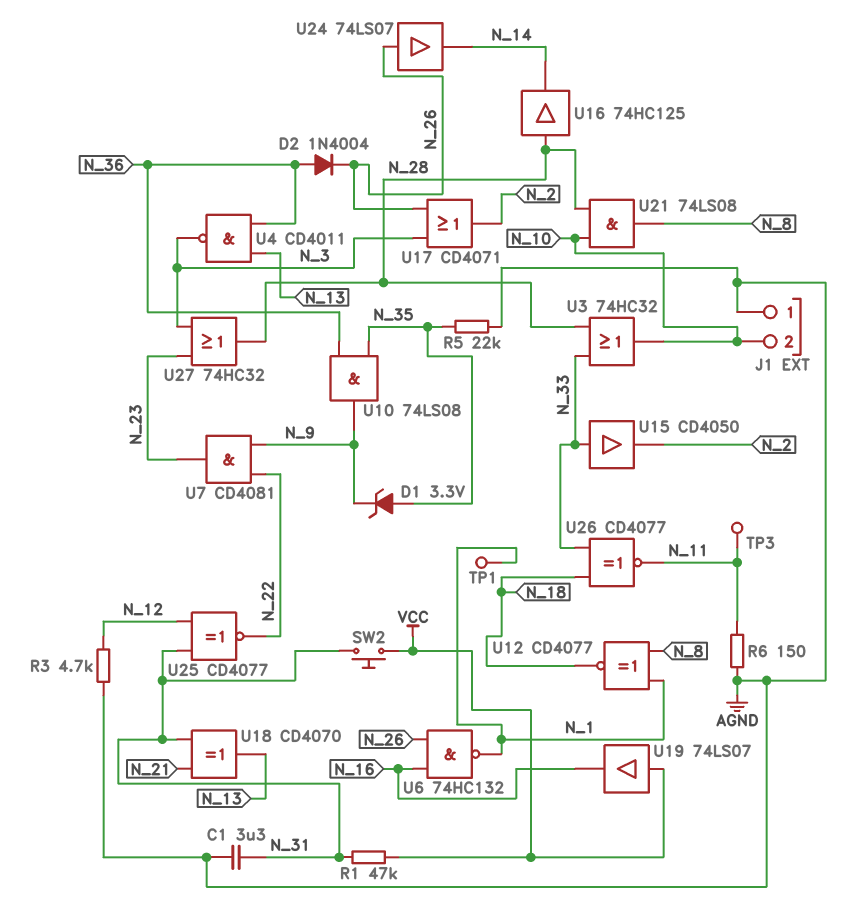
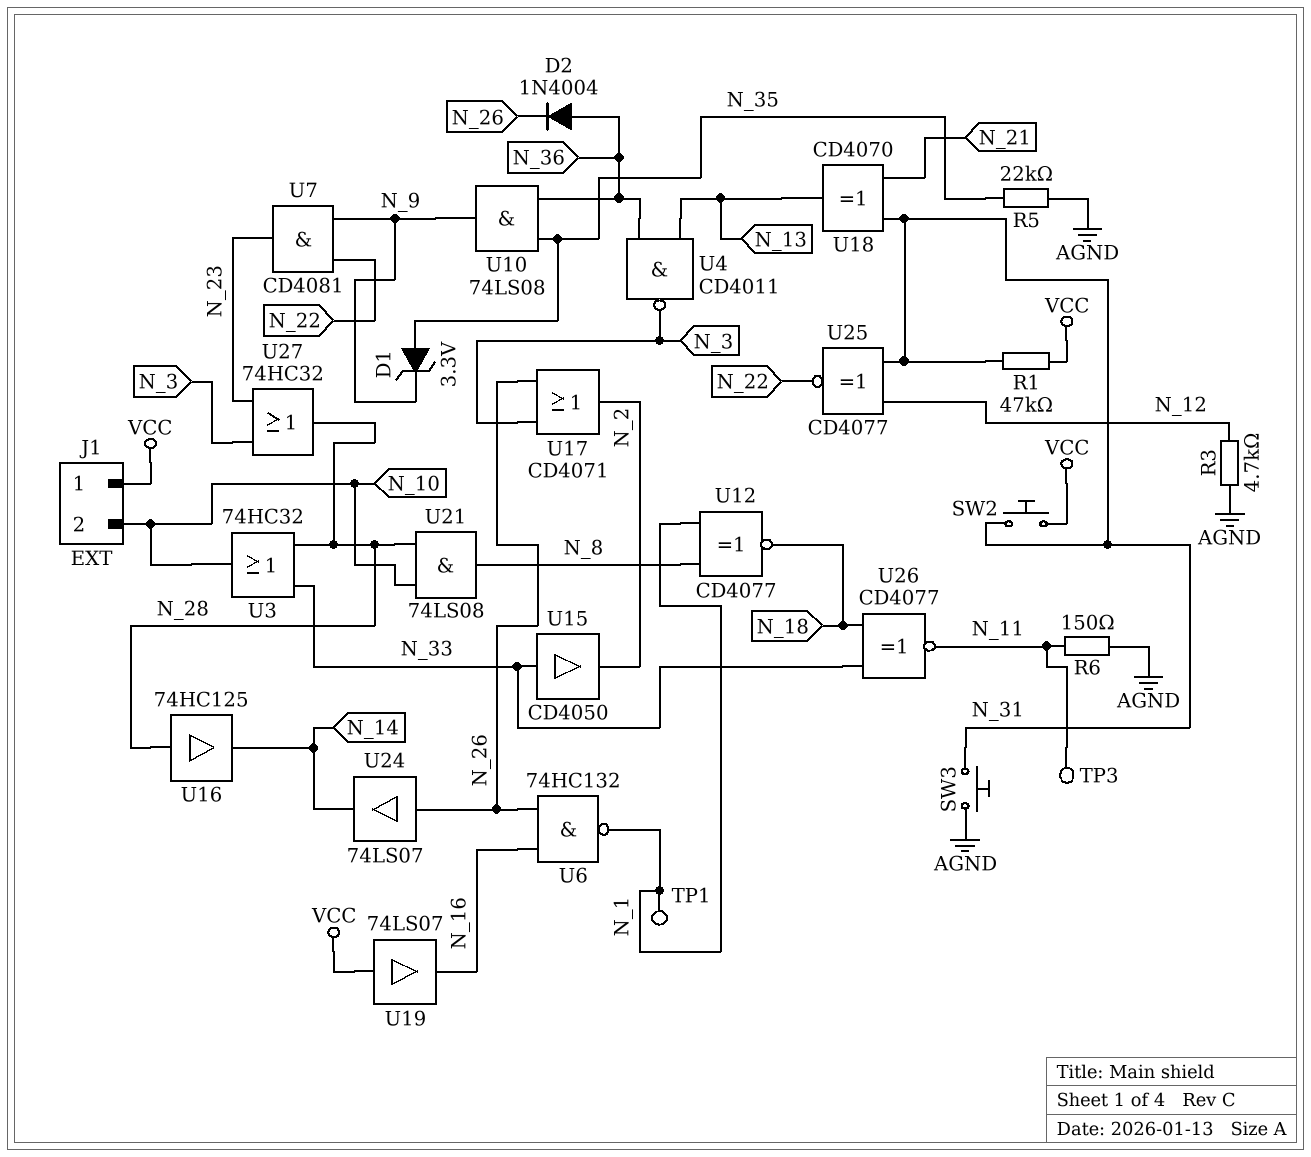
C1: 3.3uF (AGND, N_31) -> none
J1 pin 1: AGND -> VCC
SW3: none -> button (AGND, N_31)

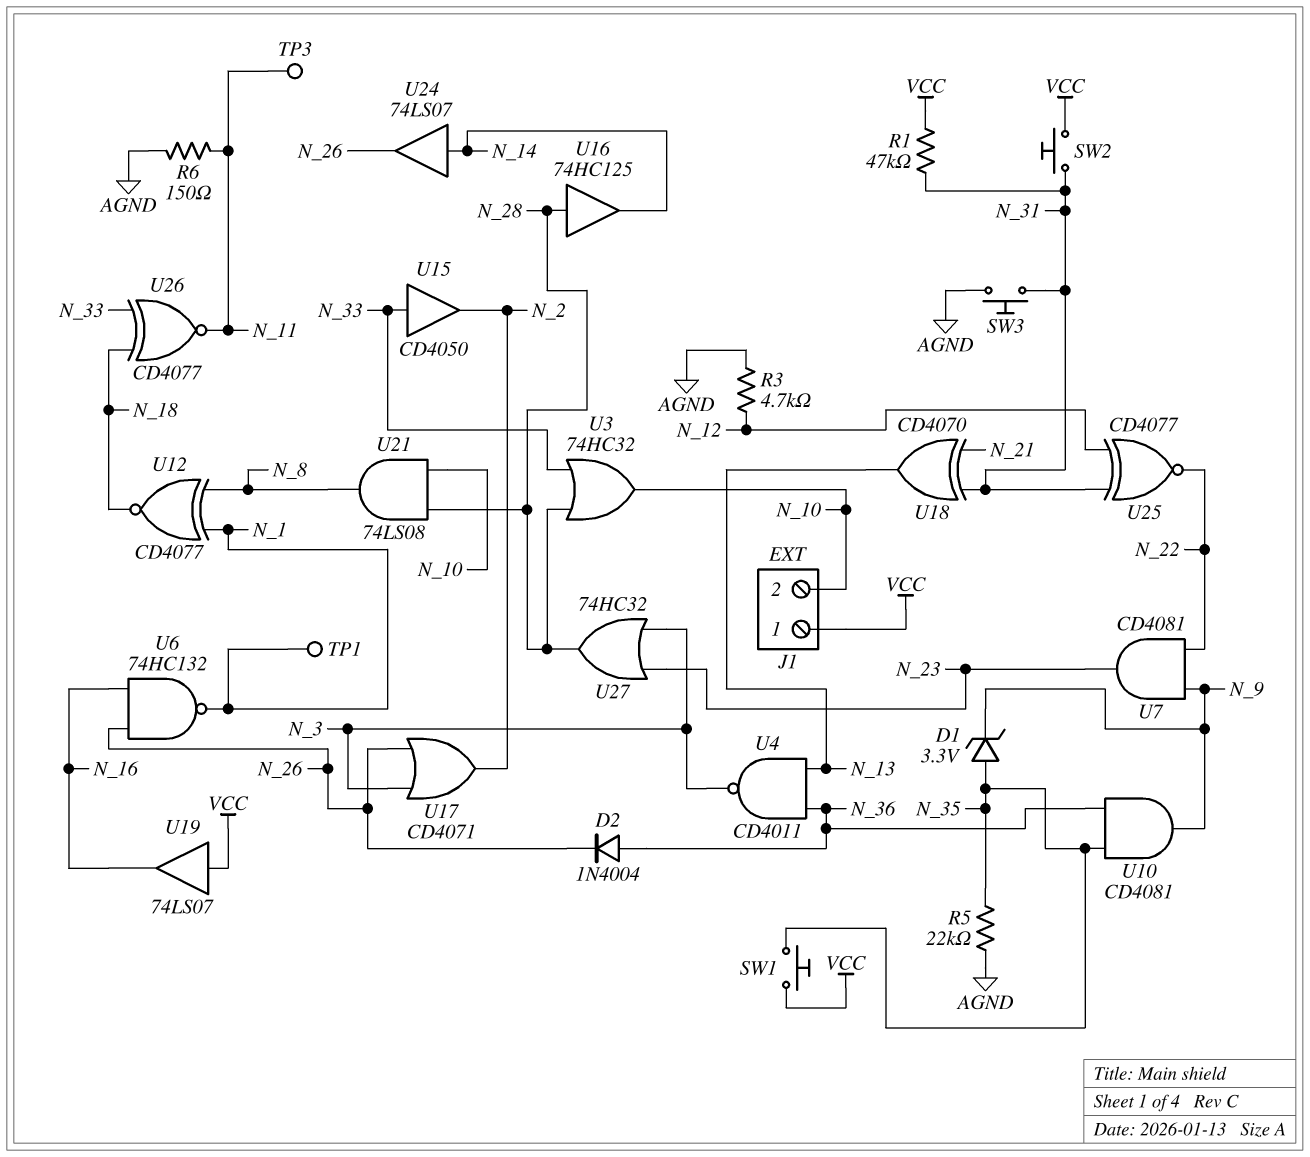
SW1: none -> button (N_35, VCC)
U10: AND 74LS08 (in N_35, in N_36, out N_9) -> AND CD4081 (in N_35, in N_36, out N_9)
U24: buffer 74LS07 (in N_26, out N_14) -> buffer 74LS07 (in N_14, out N_26)

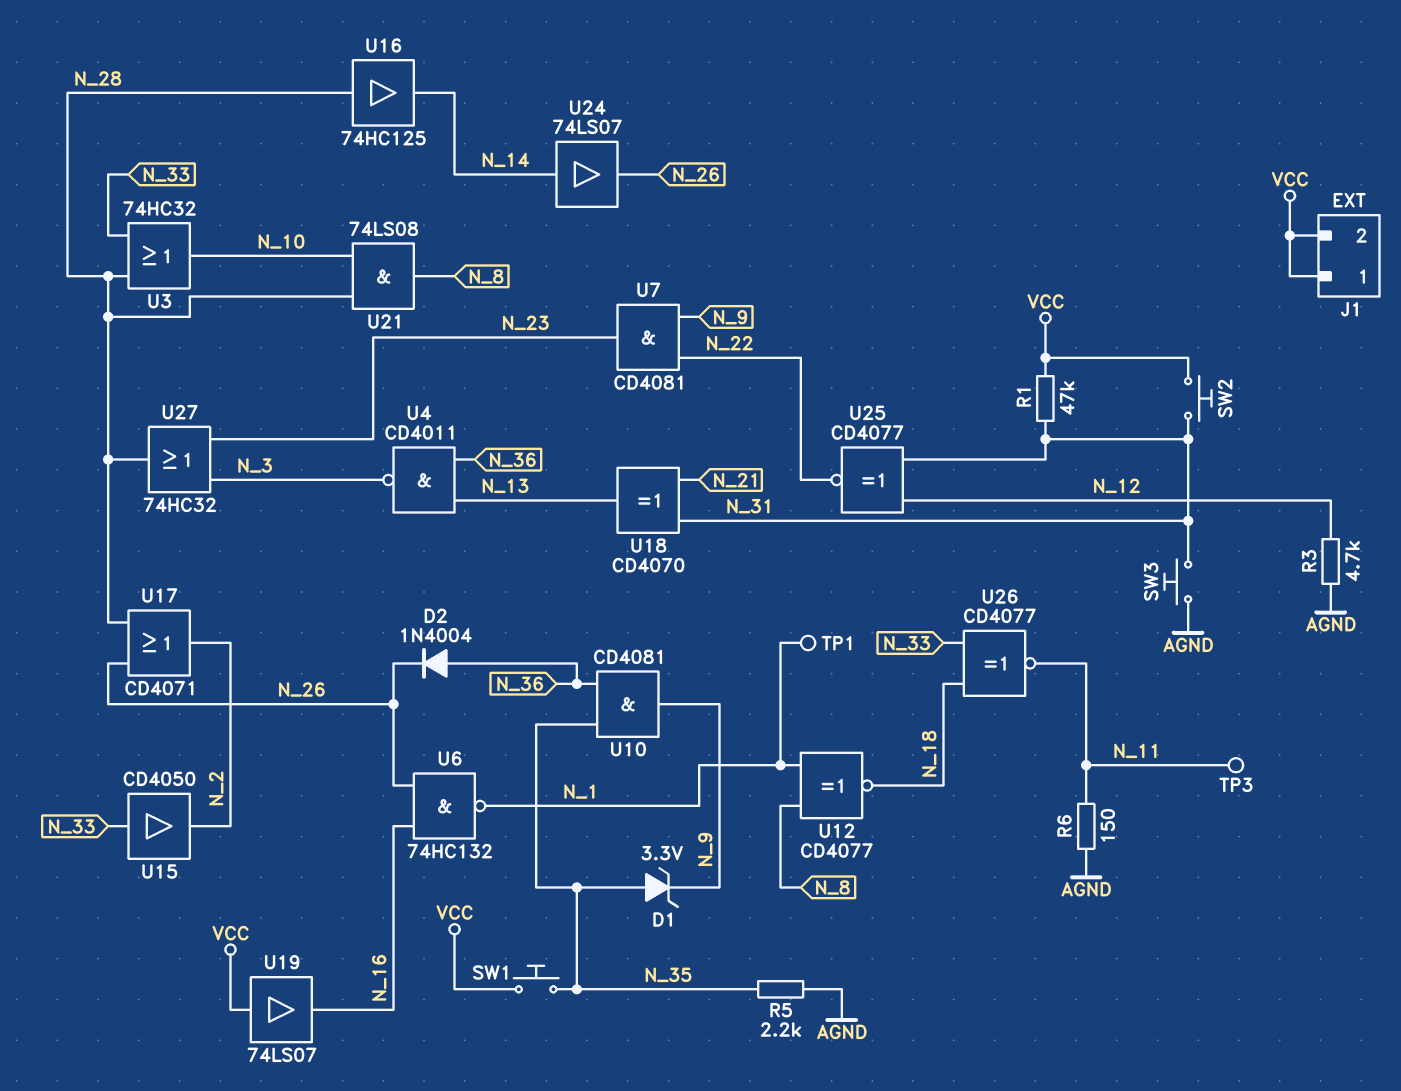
J1 pin 2: N_10 -> VCC
R5: 22k (AGND, N_35) -> 2.2k (AGND, N_35)
U17: OR CD4071 (in N_3, in N_26, out N_2) -> OR CD4071 (in N_26, in N_28, out N_2)

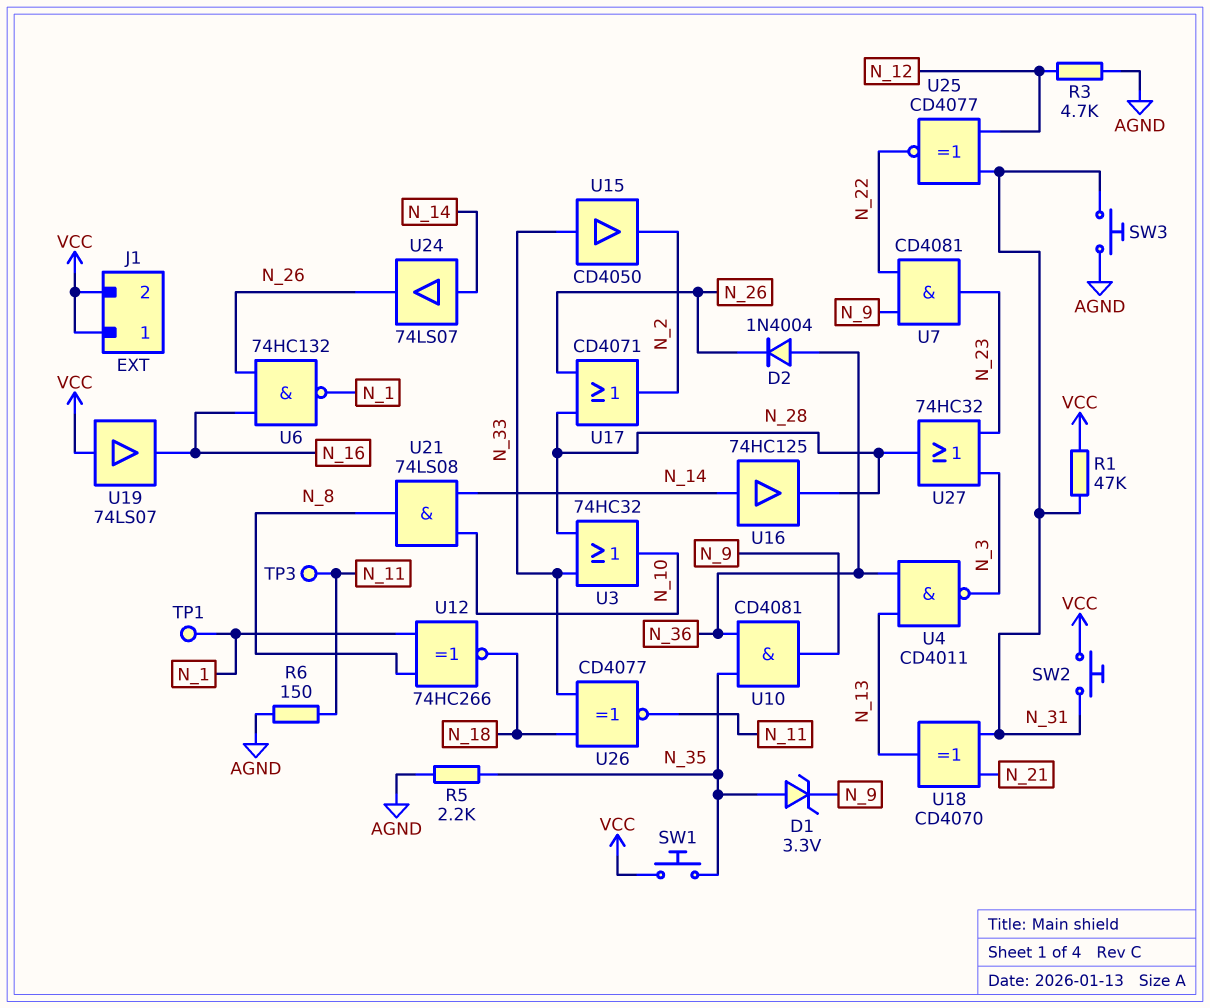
U12: XNOR CD4077 (in N_1, in N_8, out N_18) -> XNOR 74HC266 (in N_1, in N_8, out N_18)
U16: buffer 74HC125 (in N_28, out N_14) -> buffer 74HC125 (in N_14, out N_28)
U21: AND 74LS08 (in N_10, in N_28, out N_8) -> AND 74LS08 (in N_10, in N_14, out N_8)

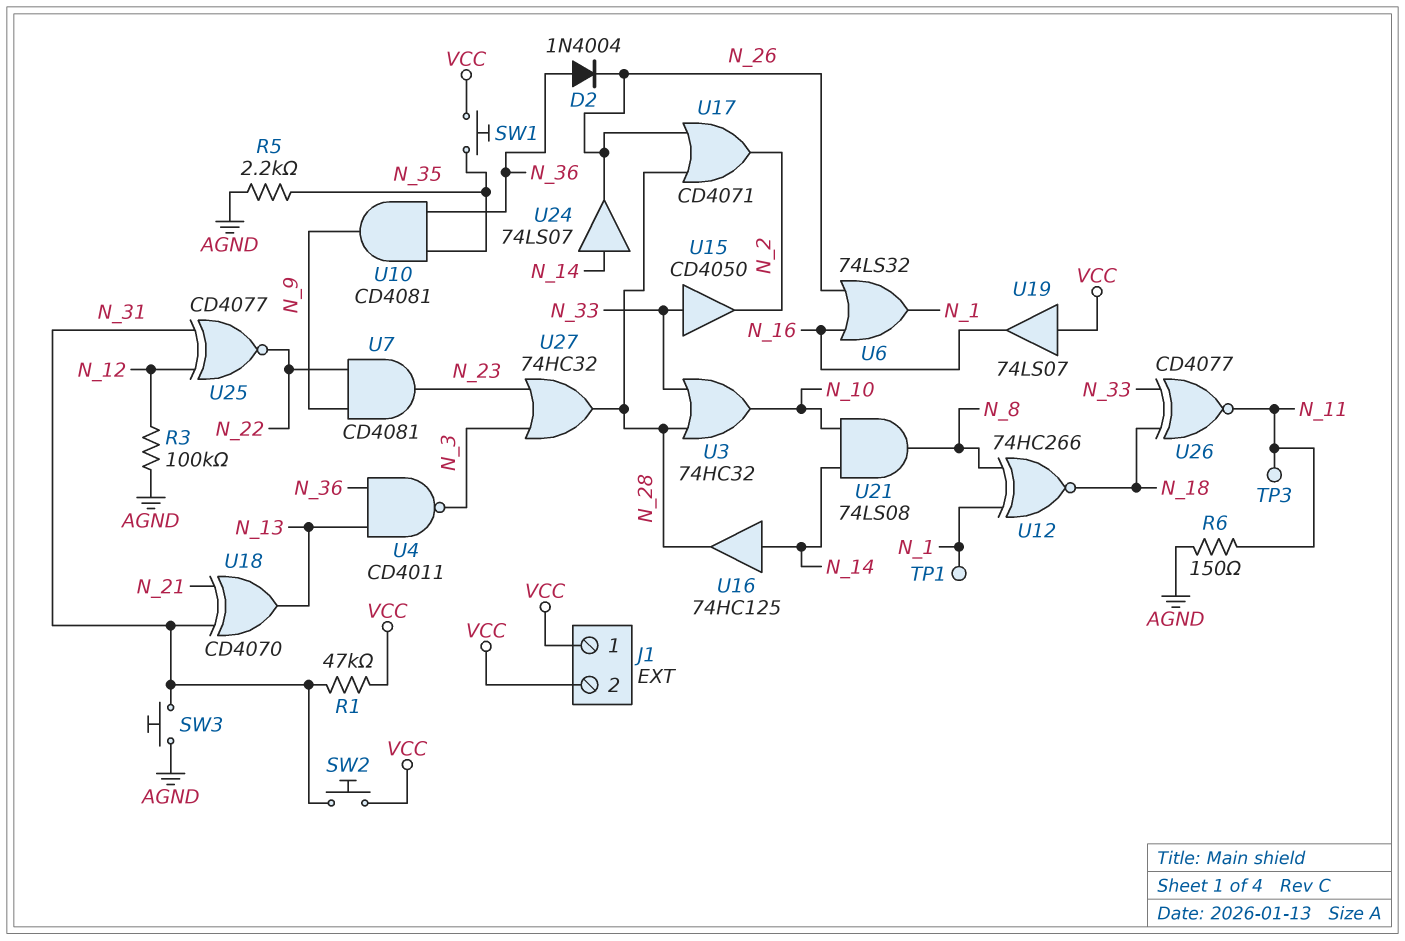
D1: zener 3.3V (A N_35, K N_9) -> none
R3: 4.7k (AGND, N_12) -> 100k (AGND, N_12)
U6: NAND 74HC132 (in N_16, in N_26, out N_1) -> OR 74LS32 (in N_16, in N_26, out N_1)

